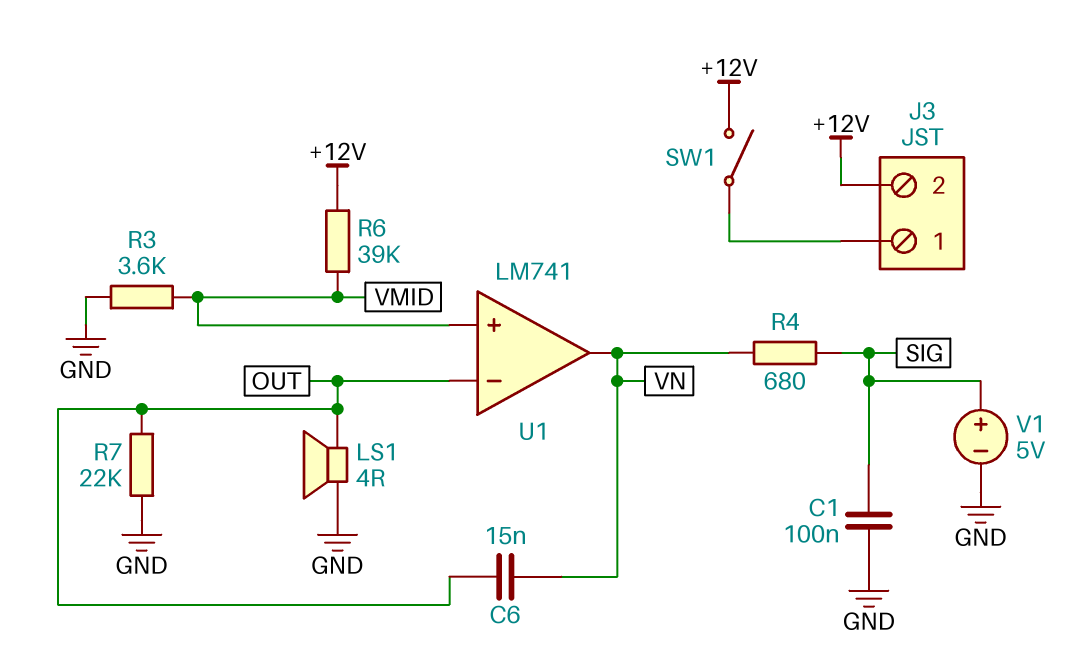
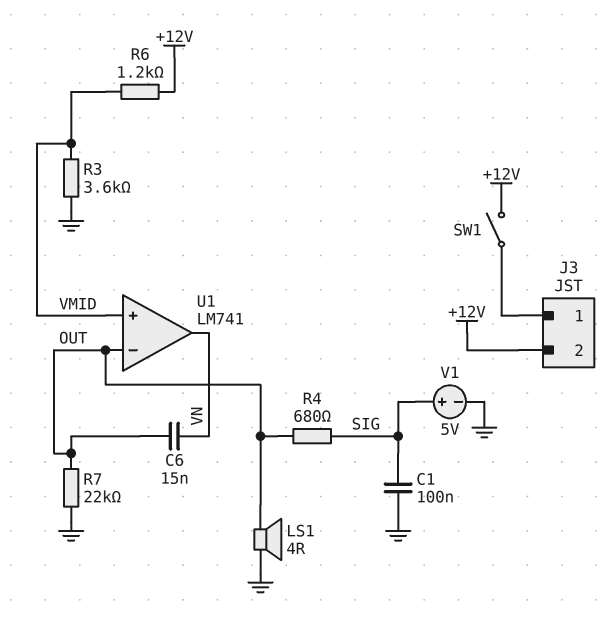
R4: 680 (SIG, VN) -> 680 (OUT, SIG)
R6: 39k (+12V, VMID) -> 1.2k (+12V, VMID)

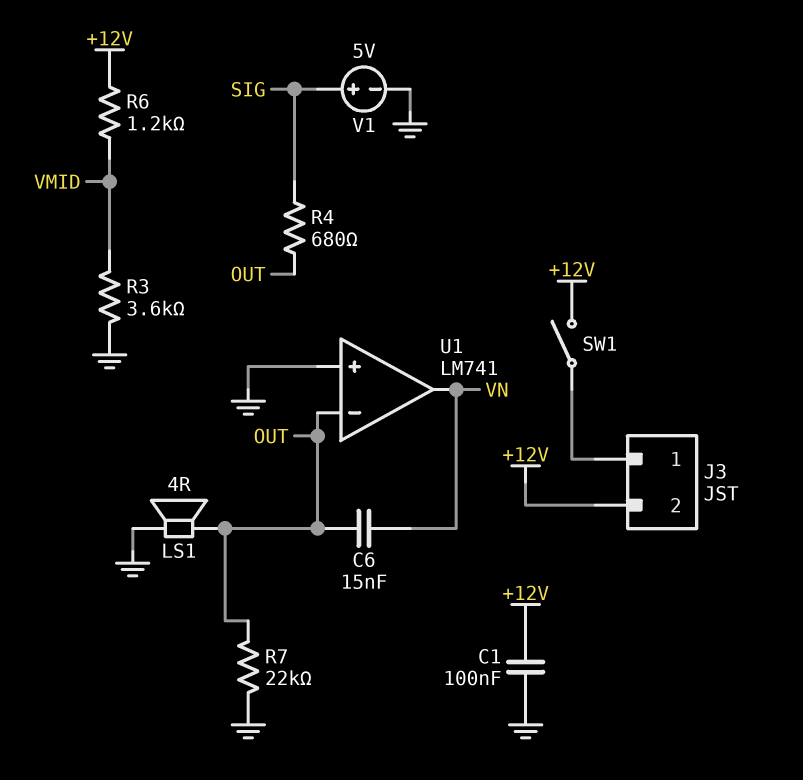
C1: 100nF (GND, SIG) -> 100nF (+12V, GND)
U1 pin in+: VMID -> GND

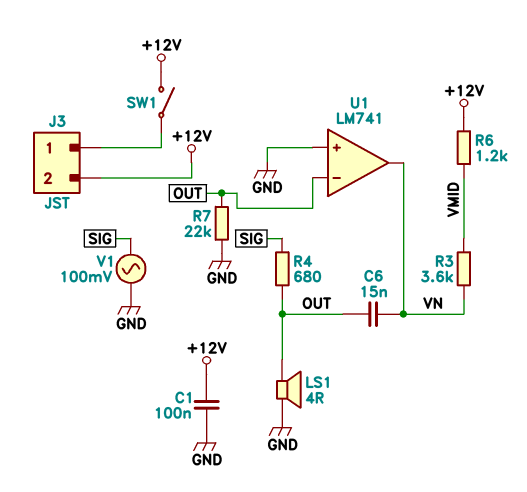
R3: 3.6k (GND, VMID) -> 3.6k (VMID, VN)
V1: 5V (plus SIG, minus GND) -> AC 100mV (GND, SIG)

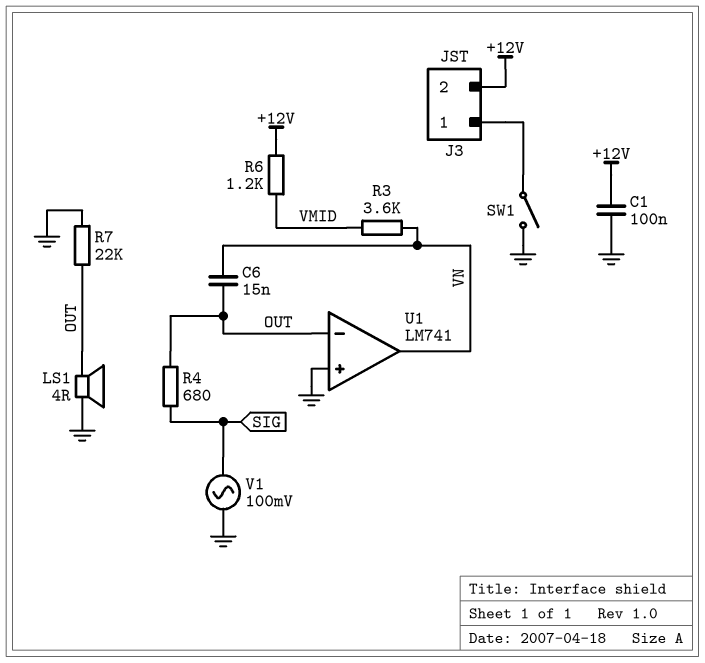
SW1: switch (+12V, J3/1) -> switch (GND, J3/1)

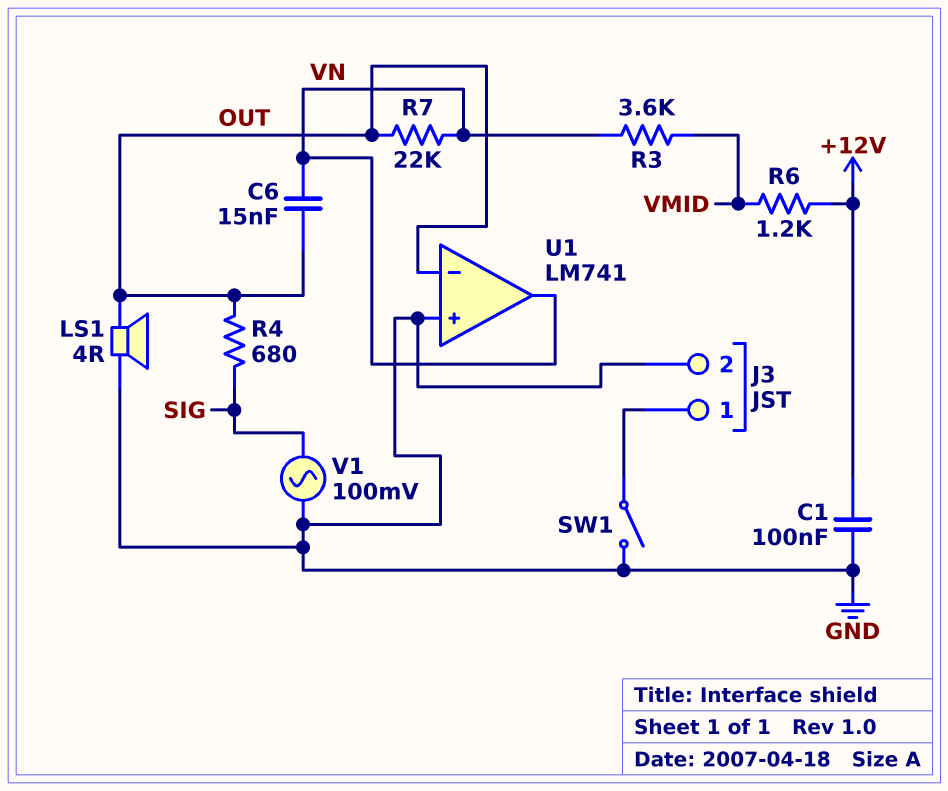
J3 pin 2: +12V -> GND
R7: 22k (GND, OUT) -> 22k (OUT, VN)

